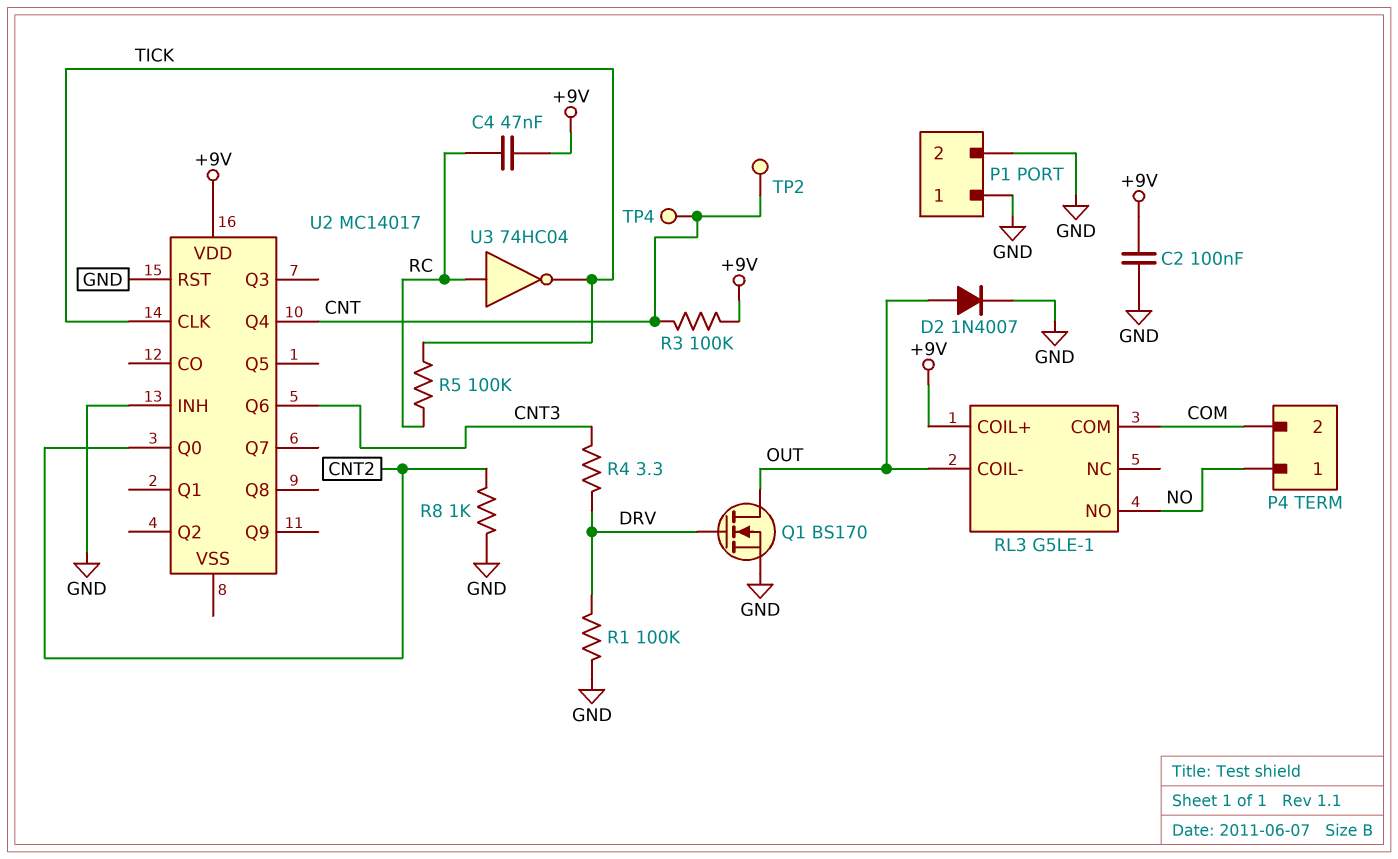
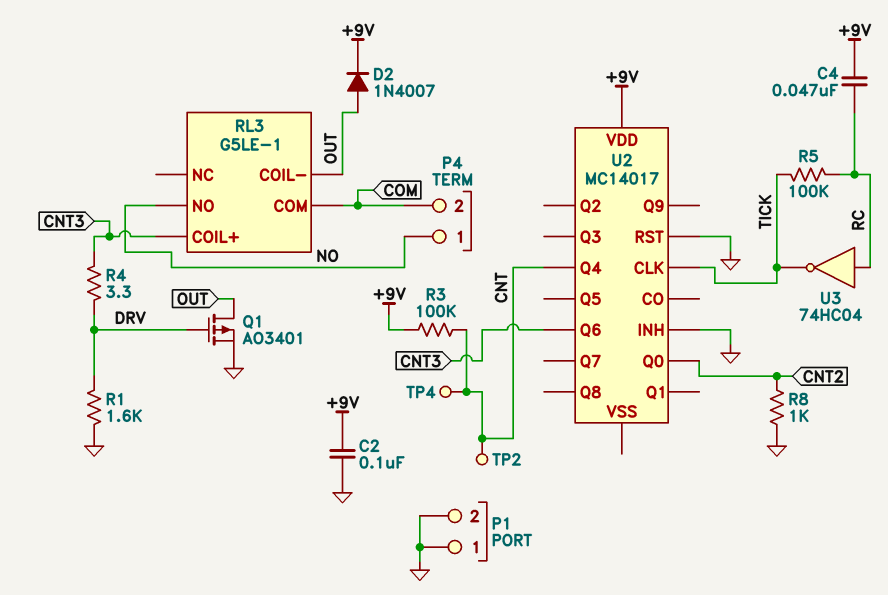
D2: diode 1N4007 (A OUT, K GND) -> diode 1N4007 (A OUT, K +9V)
Q1: NMOS BS170 (G DRV, D OUT, S GND) -> PMOS AO3401 (G DRV, D OUT, S GND)
R1: 100k (DRV, GND) -> 1.6k (DRV, GND)
RL3 pin COIL+: +9V -> CNT3

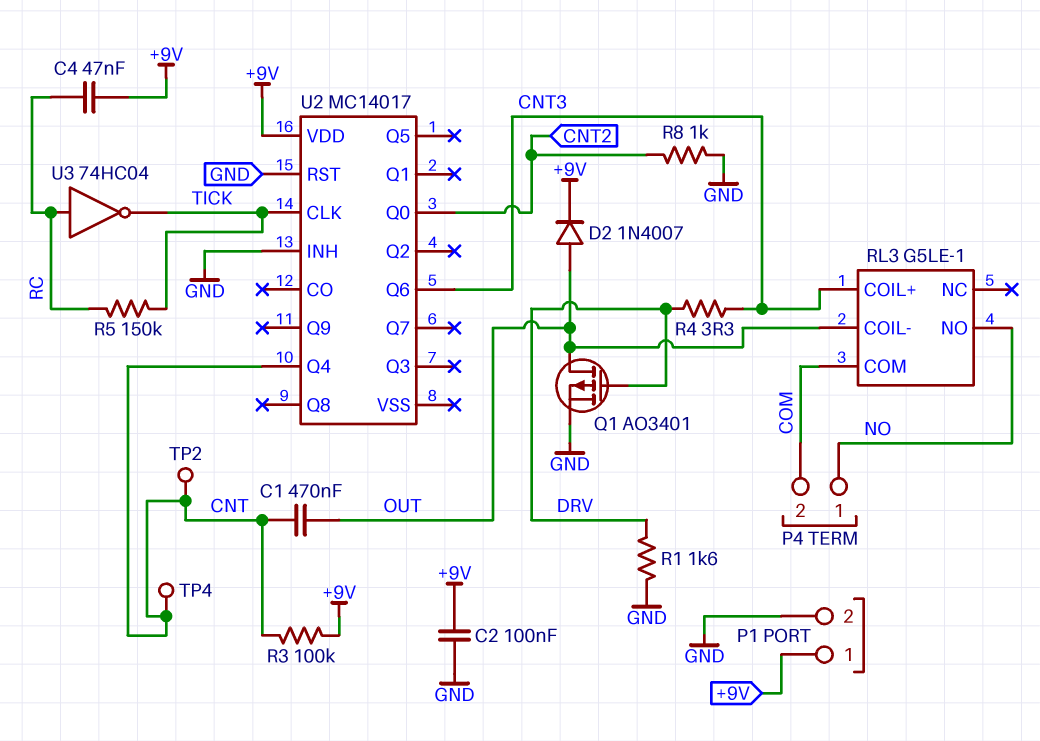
C1: none -> 470nF (CNT, OUT)
P1 pin 1: GND -> +9V
R5: 100k (RC, TICK) -> 150k (RC, TICK)

